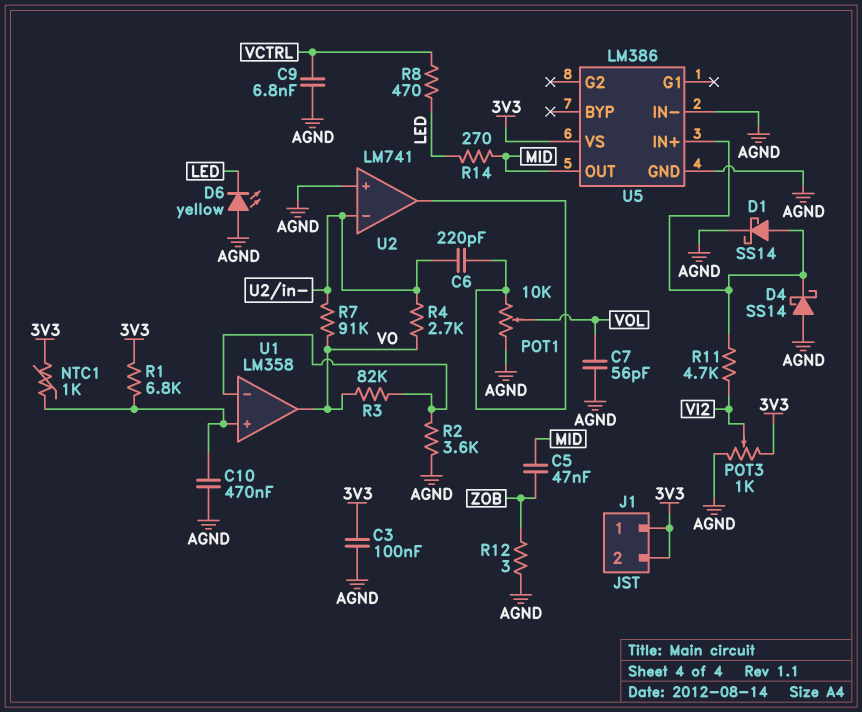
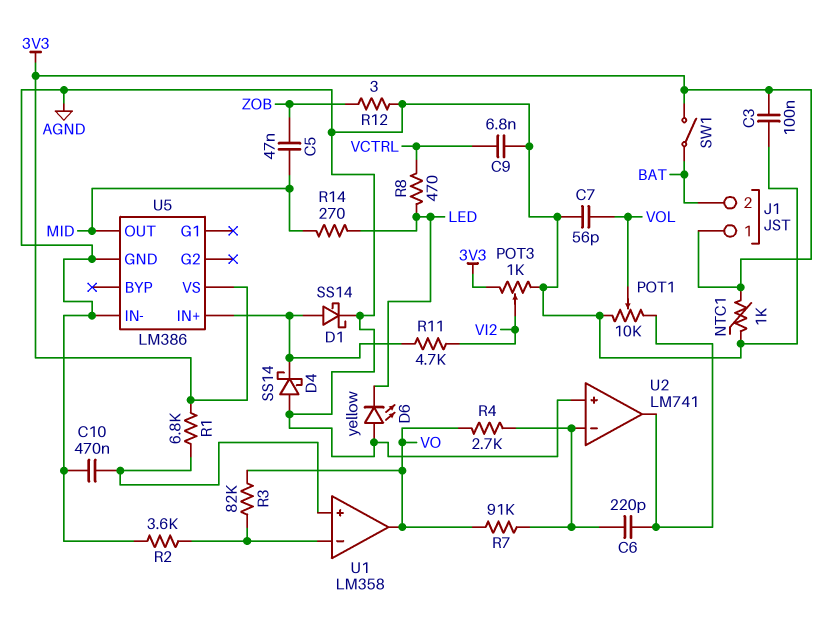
J1 pin 2: 3V3 -> BAT
NTC1: 1k (3V3, U1/in+) -> 1k (3V3, AGND)
SW1: none -> switch (3V3, BAT)

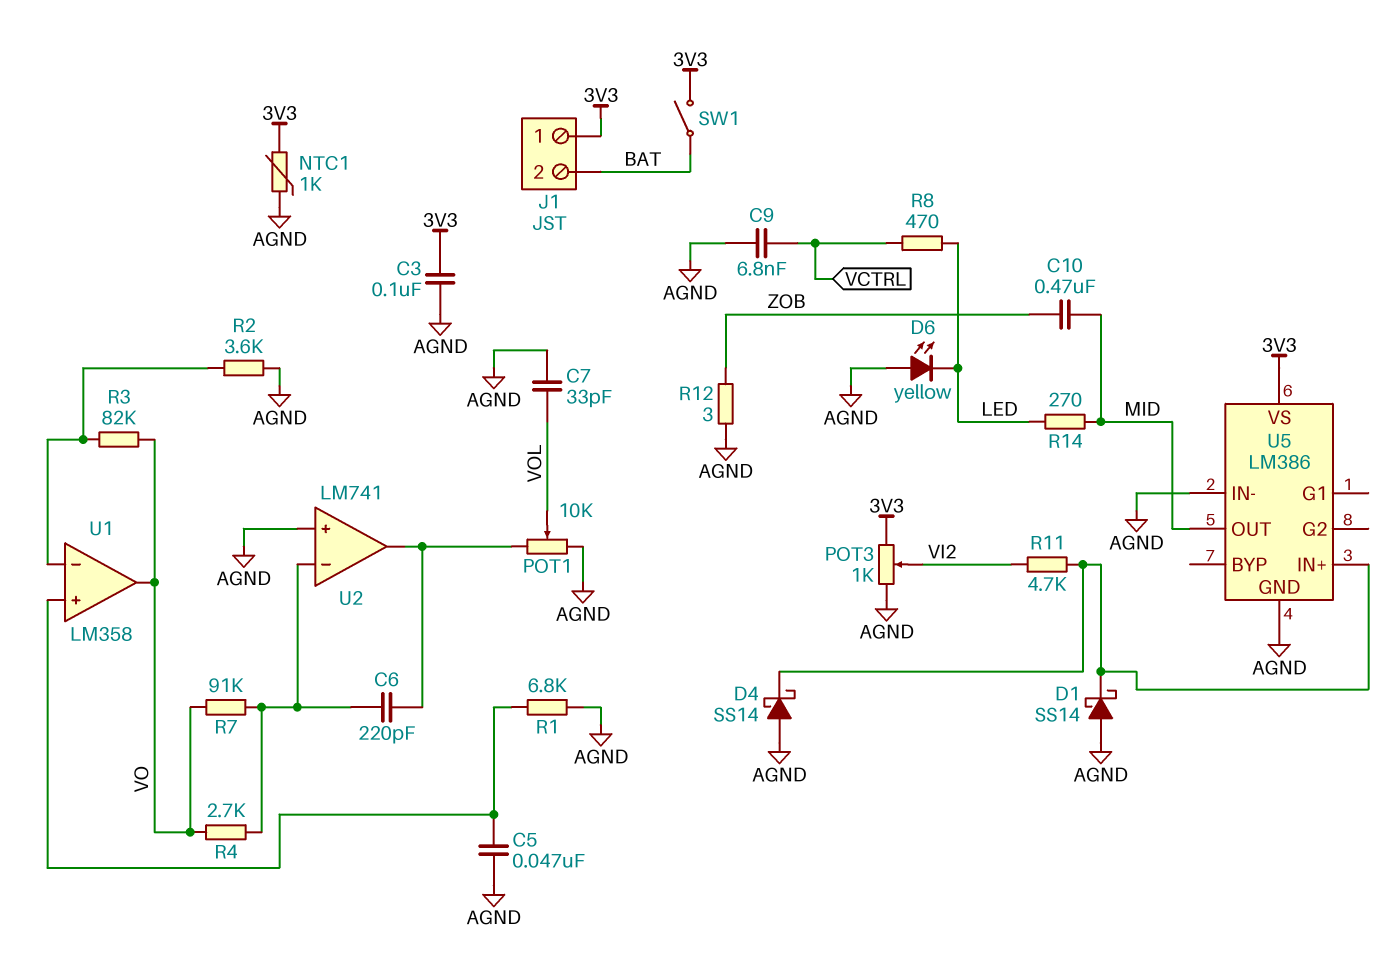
C5: 47nF (MID, ZOB) -> 47nF (AGND, U1/in+)
C7: 56pF (AGND, VOL) -> 33pF (AGND, VOL)
C10: 470nF (AGND, U1/in+) -> 470nF (MID, ZOB)
D1: schottky SS14 (A U5/IN+, K AGND) -> schottky SS14 (A AGND, K U5/IN+)
R1: 6.8k (3V3, U1/in+) -> 6.8k (AGND, U1/in+)

